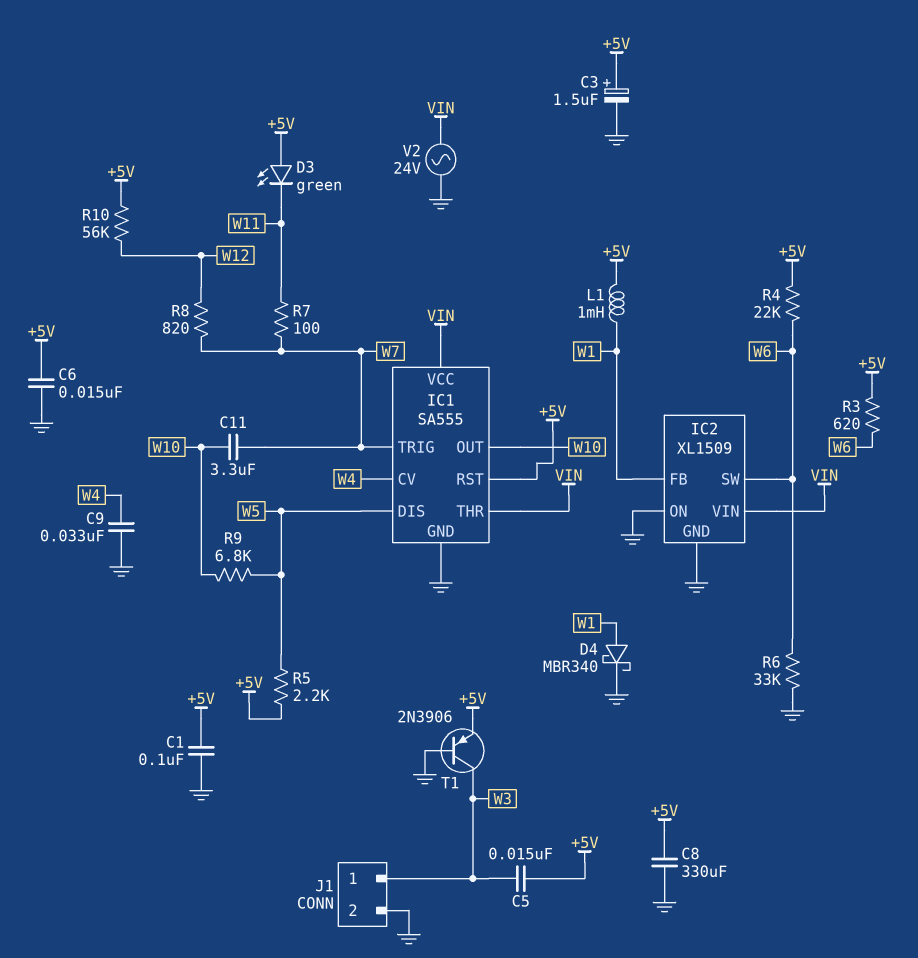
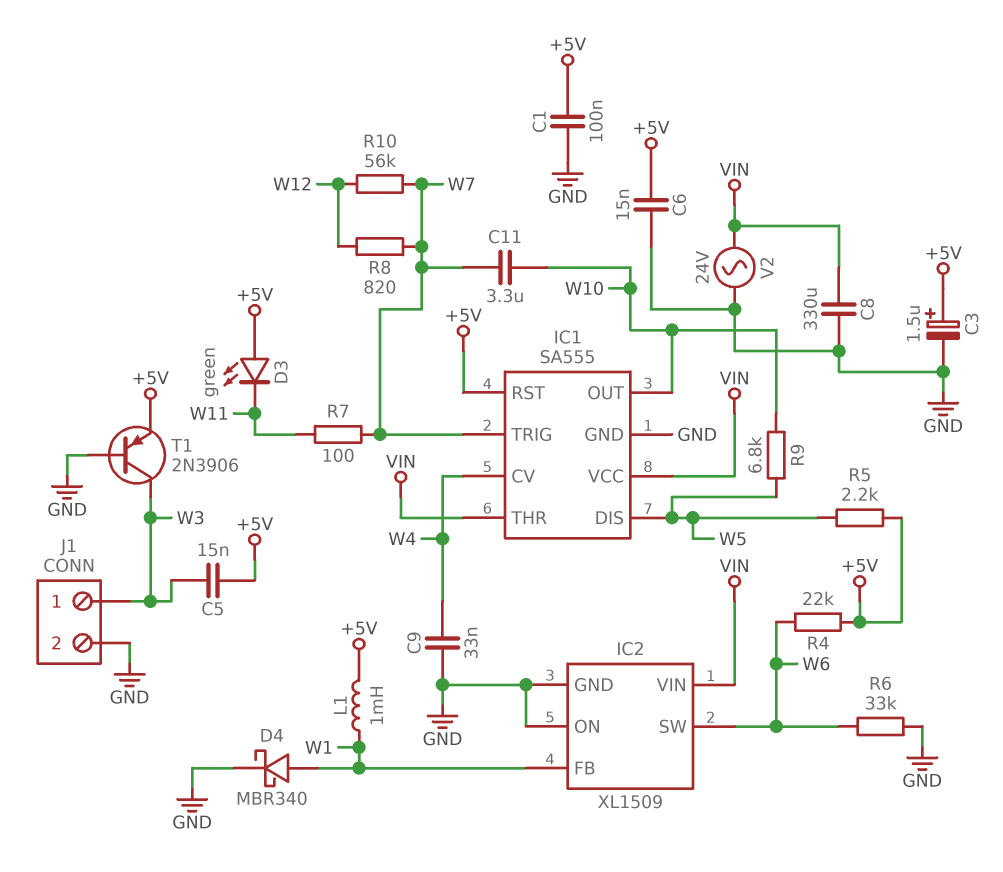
C8: 330uF (+5V, GND) -> 330uF (GND, VIN)
R3: 620 (+5V, W6) -> none
R10: 56k (+5V, W12) -> 56k (W7, W12)

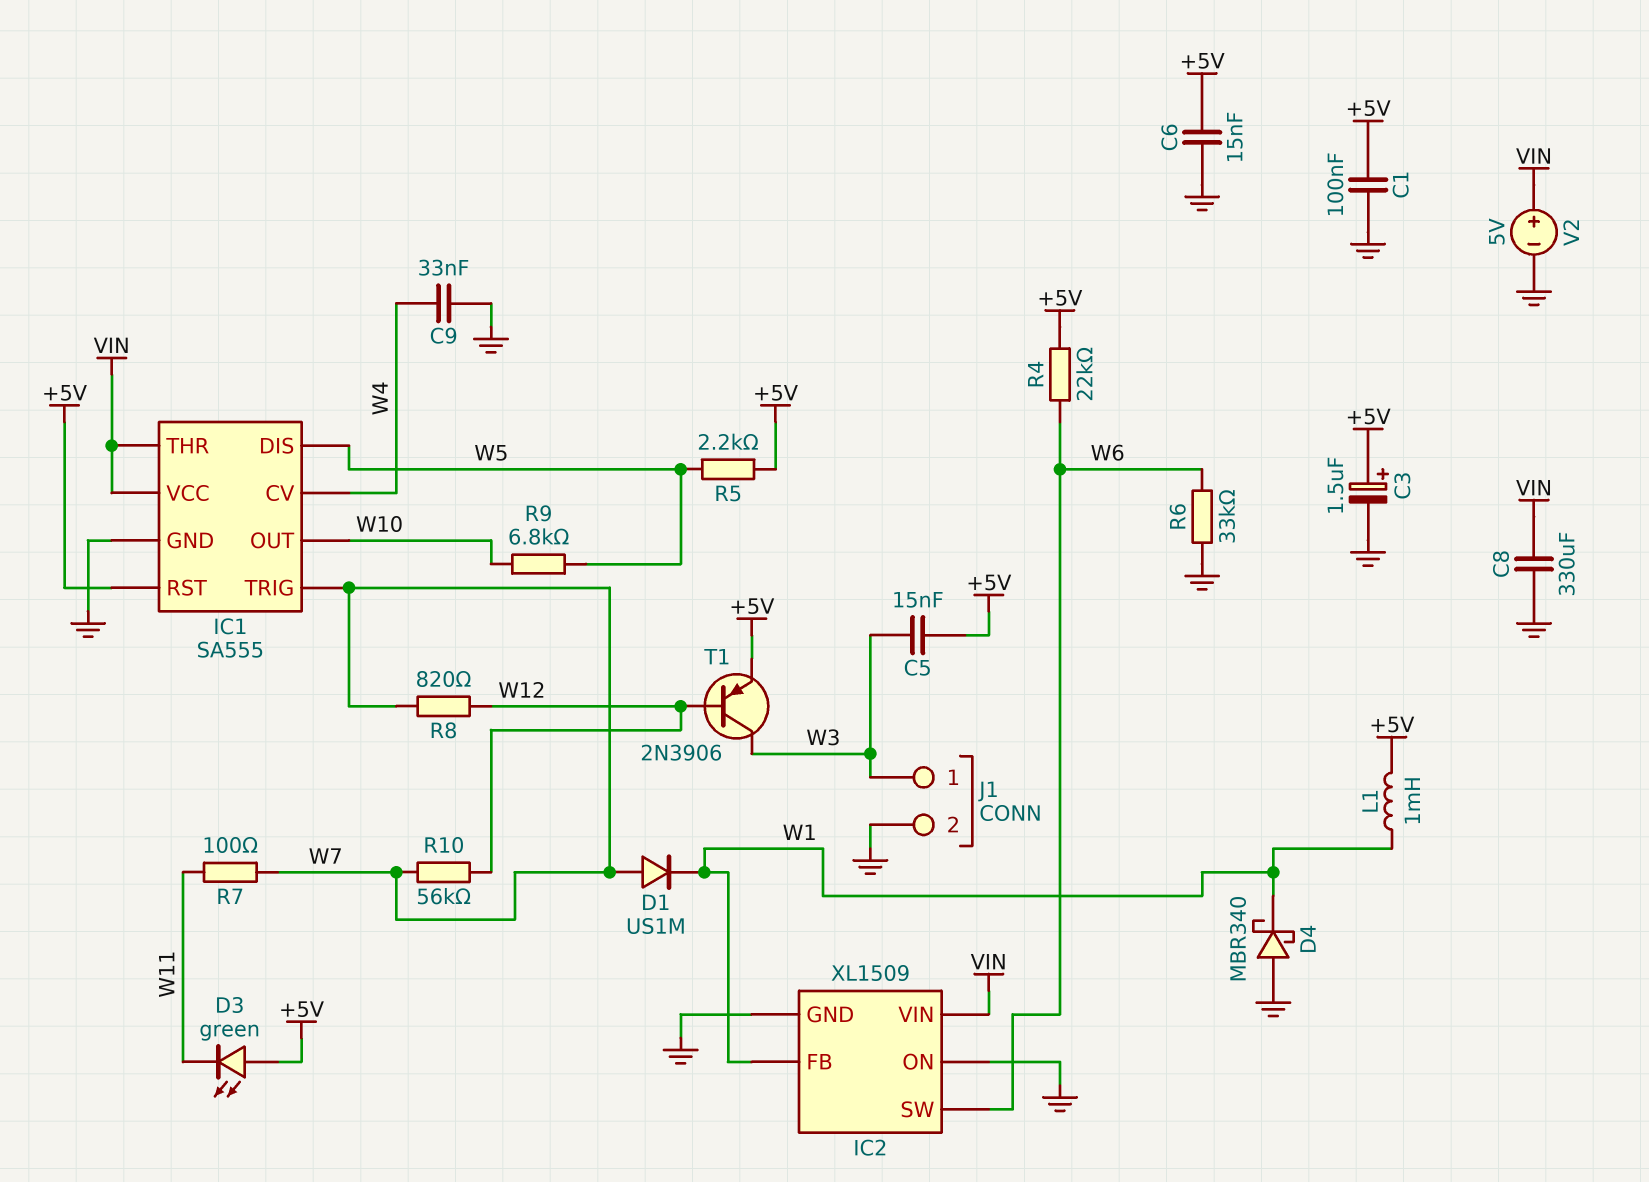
C11: 3.3uF (W7, W10) -> none
D1: none -> diode US1M (A W7, K W1)
D4: schottky MBR340 (A W1, K GND) -> schottky MBR340 (A GND, K W1)
T1: PNP 2N3906 (B GND, C W3, E +5V) -> PNP 2N3906 (B W12, C W3, E +5V)
V2: AC 24V (GND, VIN) -> 5V (plus VIN, minus GND)

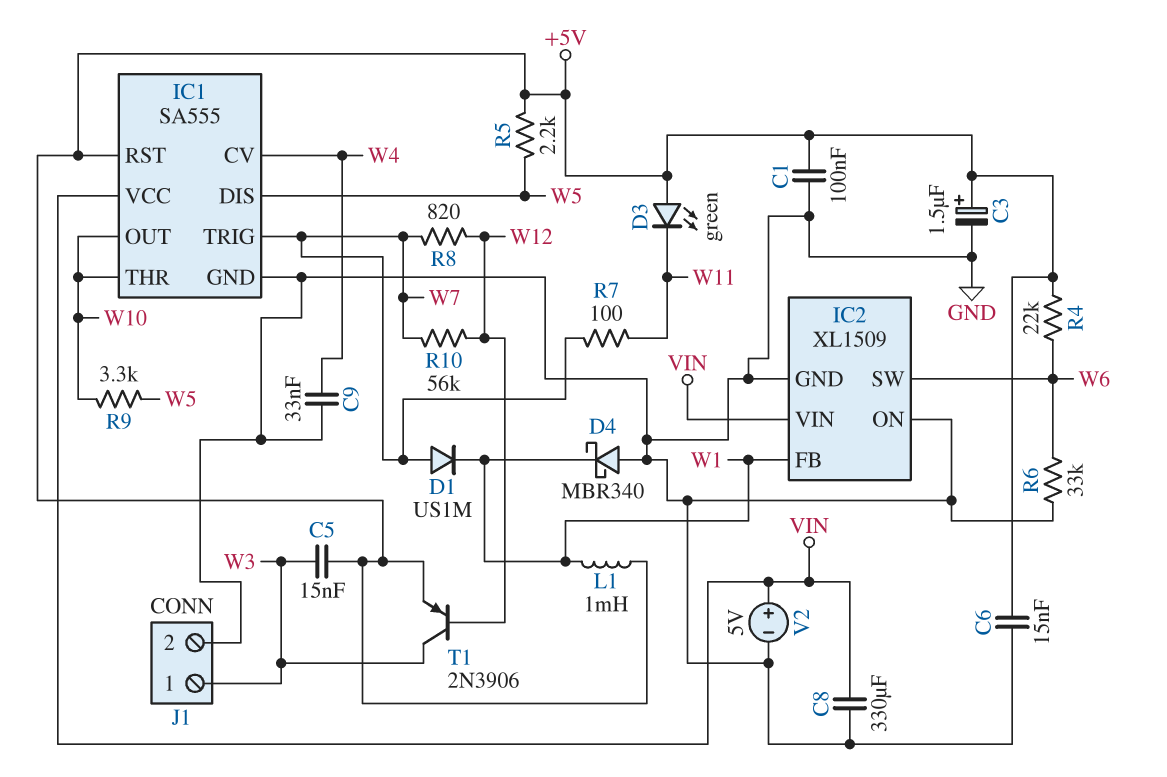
IC1 pin THR: VIN -> W10
R9: 6.8k (W5, W10) -> 3.3k (W5, W10)

